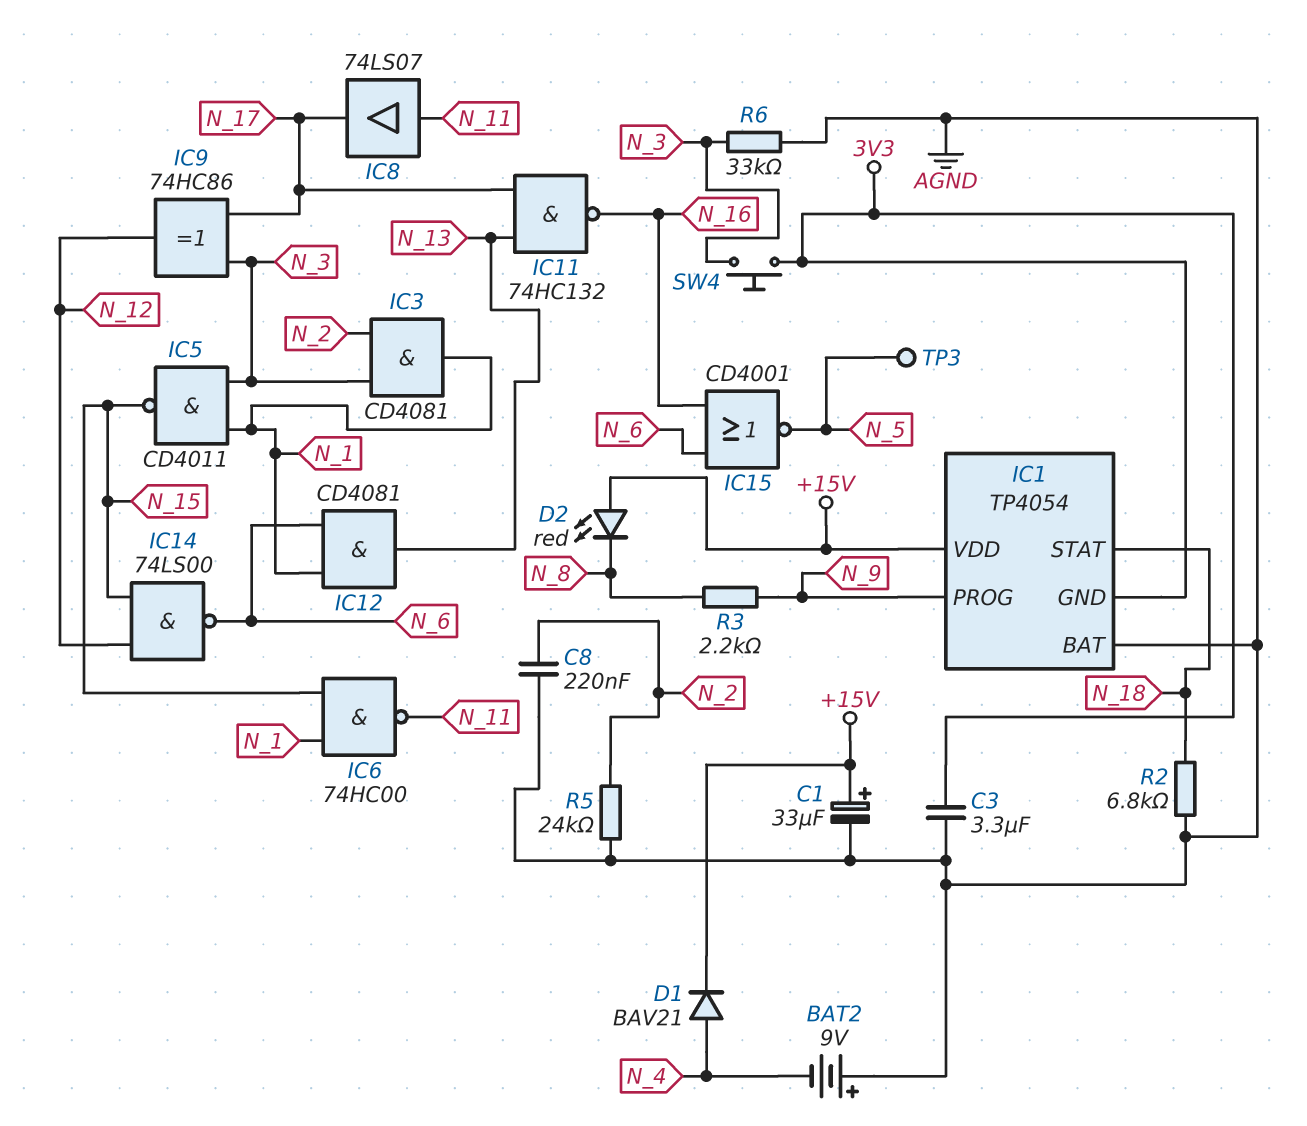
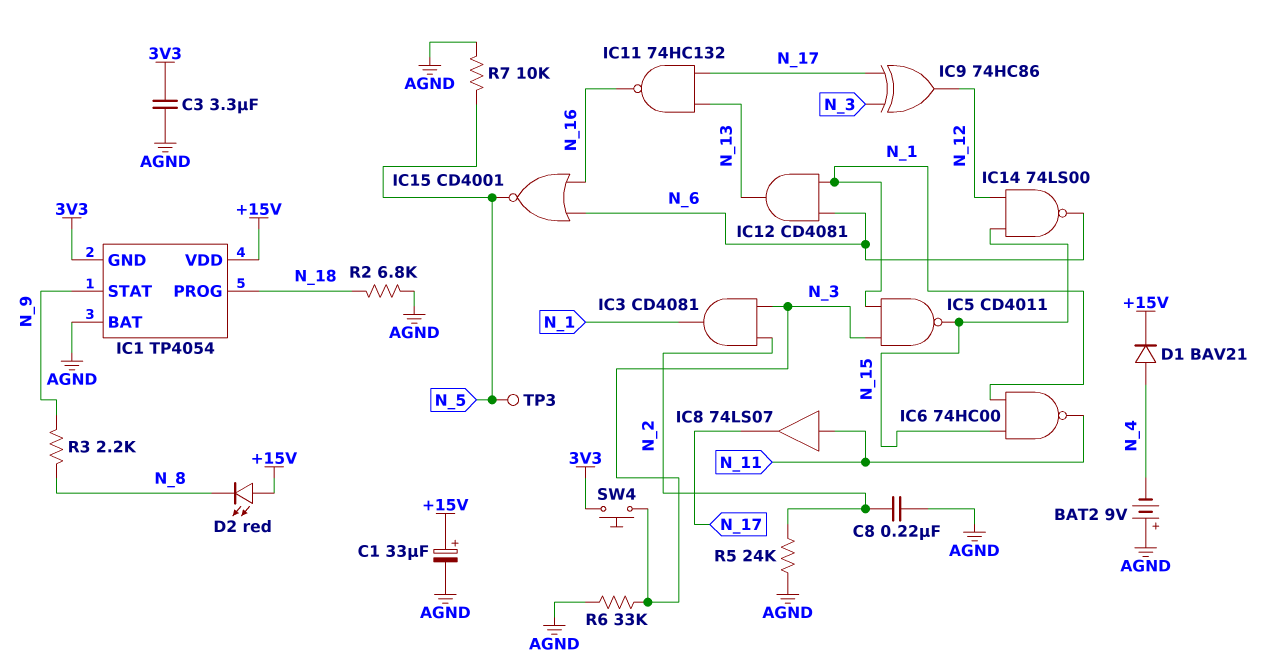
IC1 pin PROG: N_9 -> N_18
IC1 pin STAT: N_18 -> N_9
R7: none -> 10k (AGND, N_5)

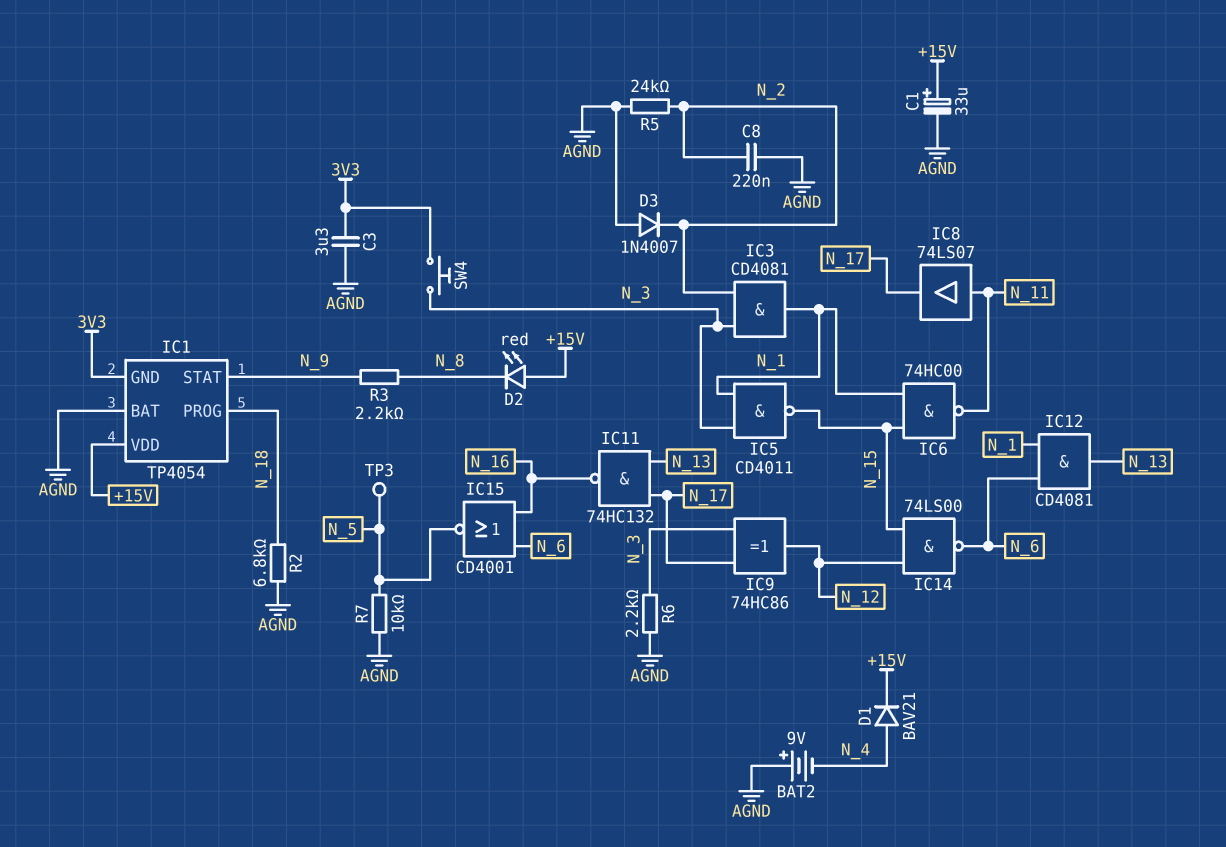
D3: none -> diode 1N4007 (A AGND, K N_2)
R6: 33k (AGND, N_3) -> 2.2k (AGND, N_3)

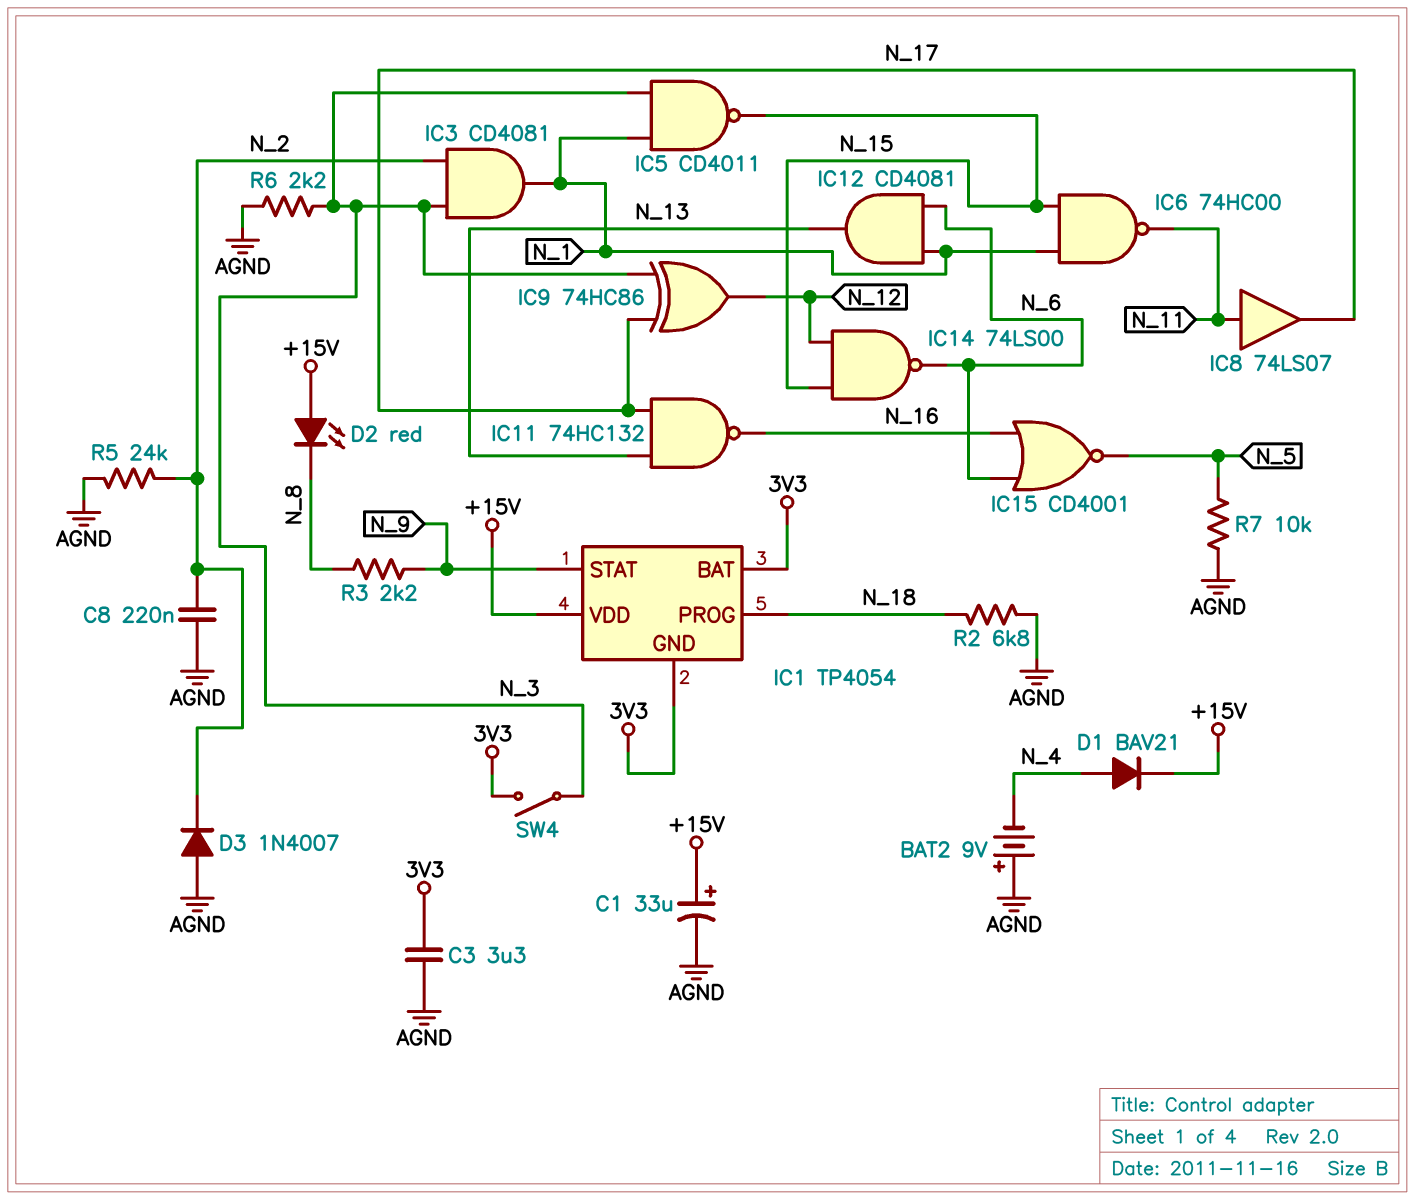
IC1 pin BAT: AGND -> 3V3
SW4: button (3V3, N_3) -> switch (3V3, N_3)
TP3: test point (N_5) -> none

